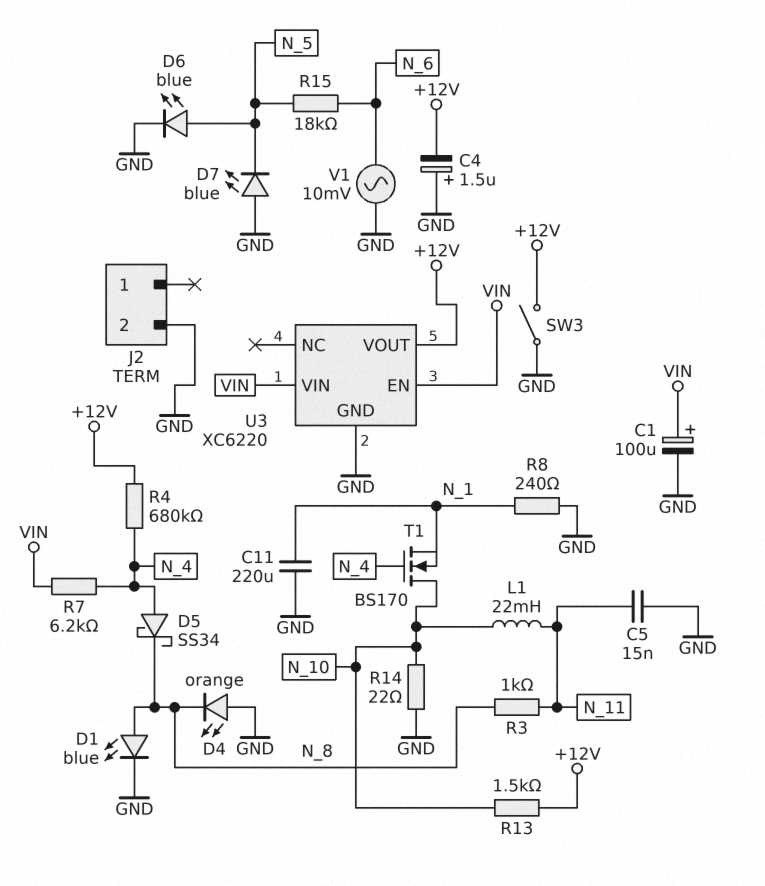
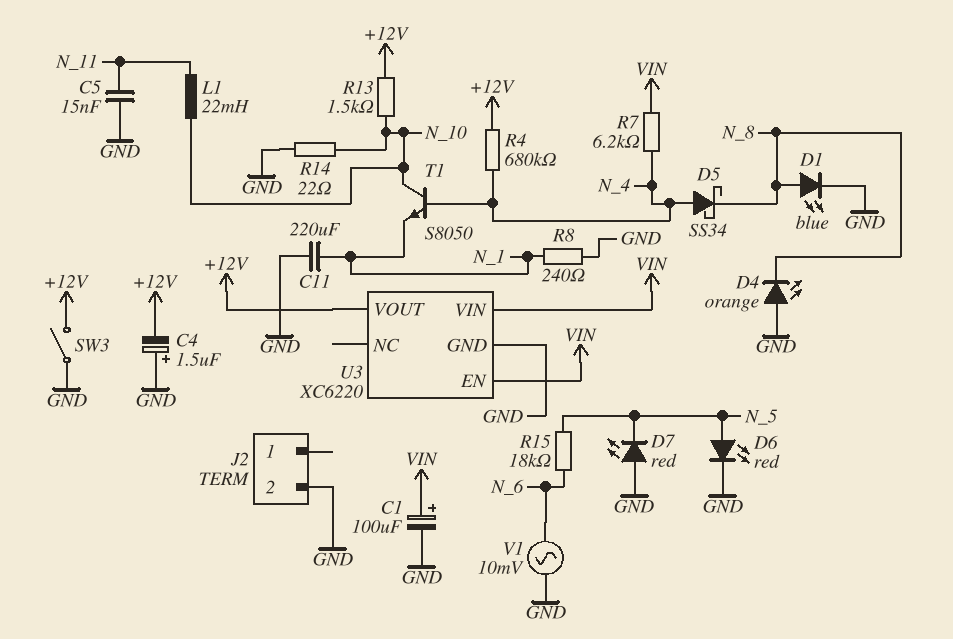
D6: LED blue (A N_5, K GND) -> LED red (A N_5, K GND)
D7: LED blue (A GND, K N_5) -> LED red (A GND, K N_5)
R3: 1k (N_8, N_11) -> none
T1: NMOS BS170 (G N_4, D N_10, S N_1) -> NPN S8050 (B N_4, C N_10, E N_1)

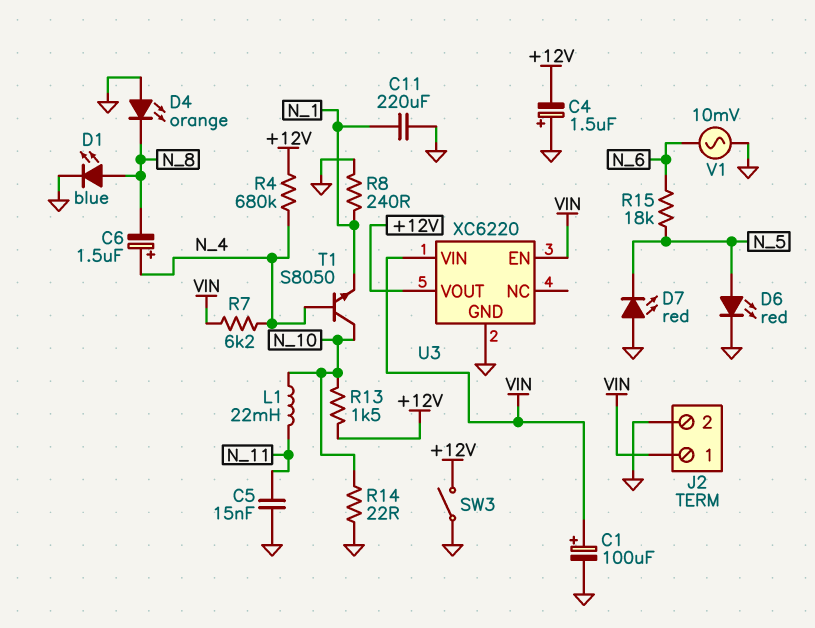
C6: none -> 1.5uF (plus N_4, minus N_8)
D5: schottky SS34 (A N_4, K N_8) -> none
J2 pin 1: none -> VIN

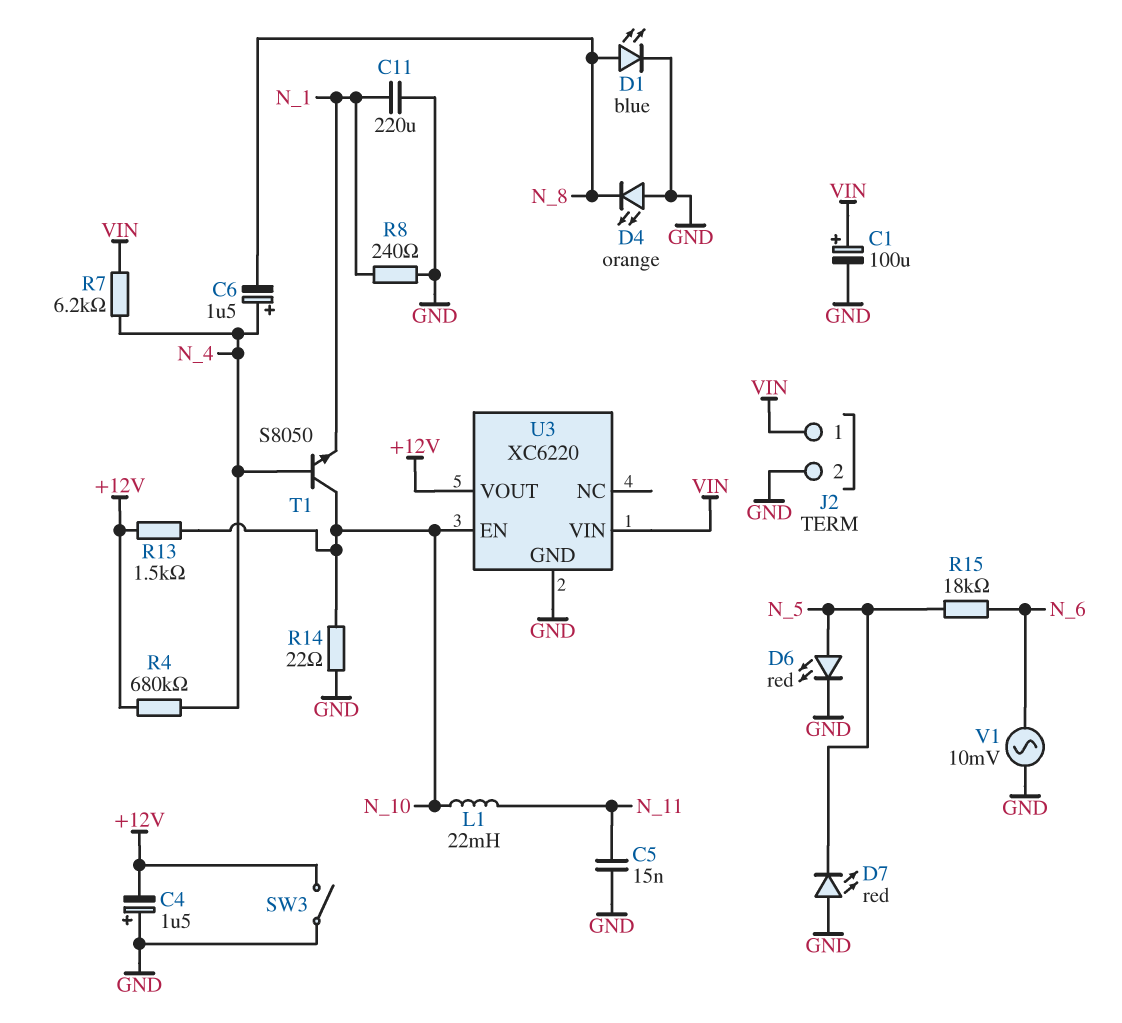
U3 pin EN: VIN -> N_10

